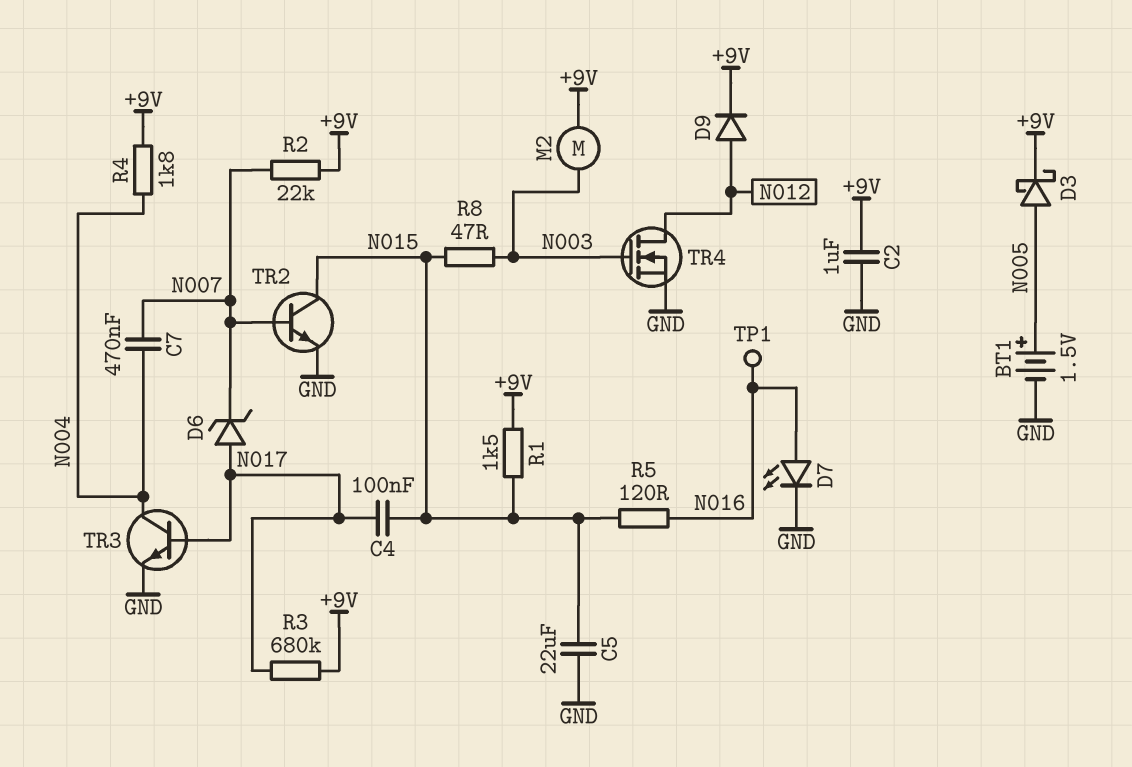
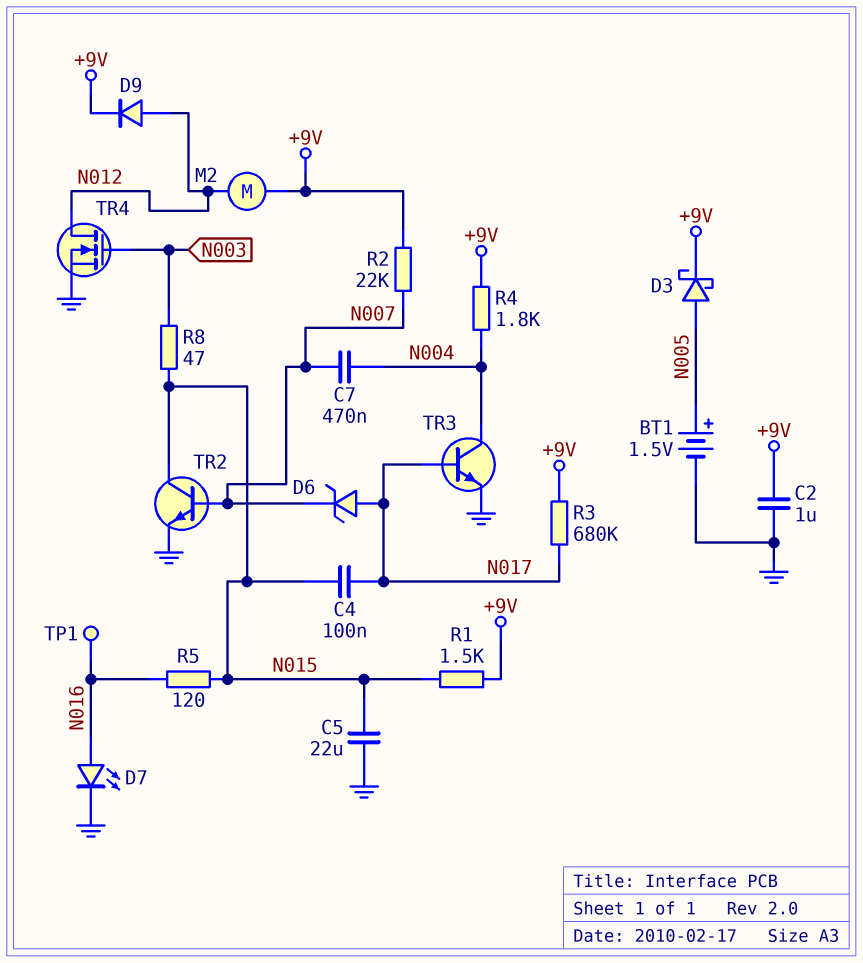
M2: motor (+9V, N003) -> motor (+9V, N012)

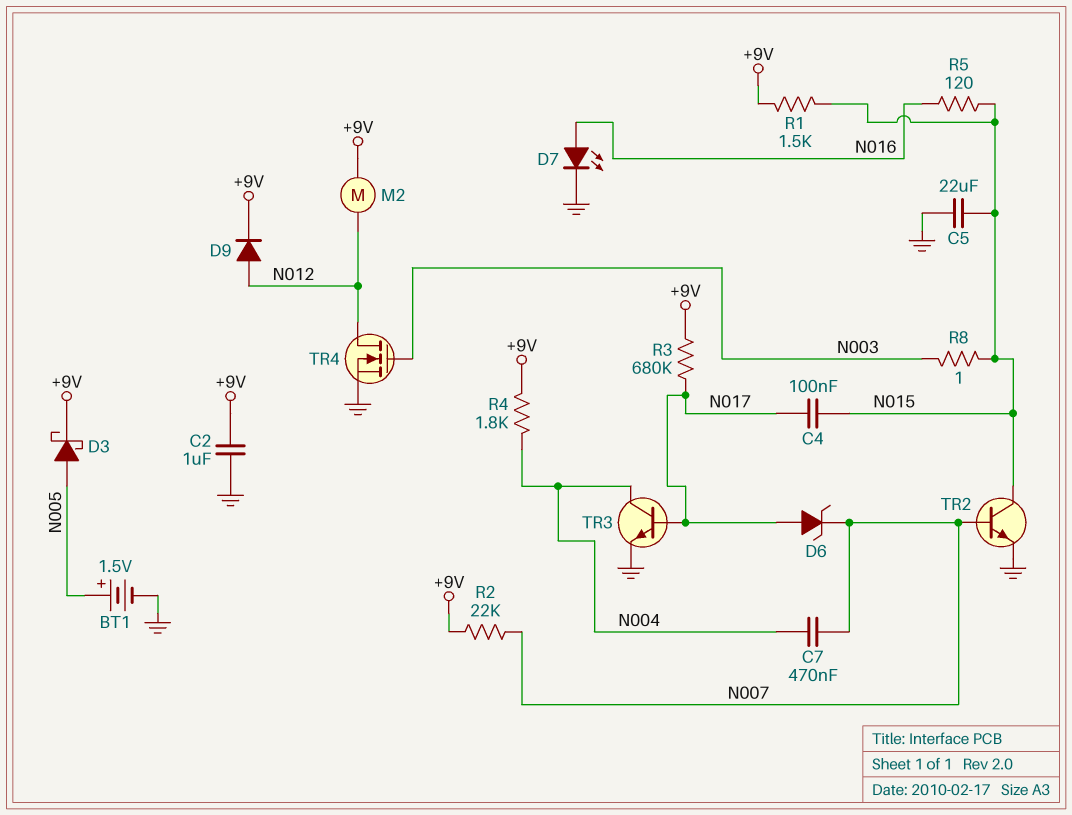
R8: 47 (N003, N015) -> 1 (N003, N015)
TP1: test point (N016) -> none

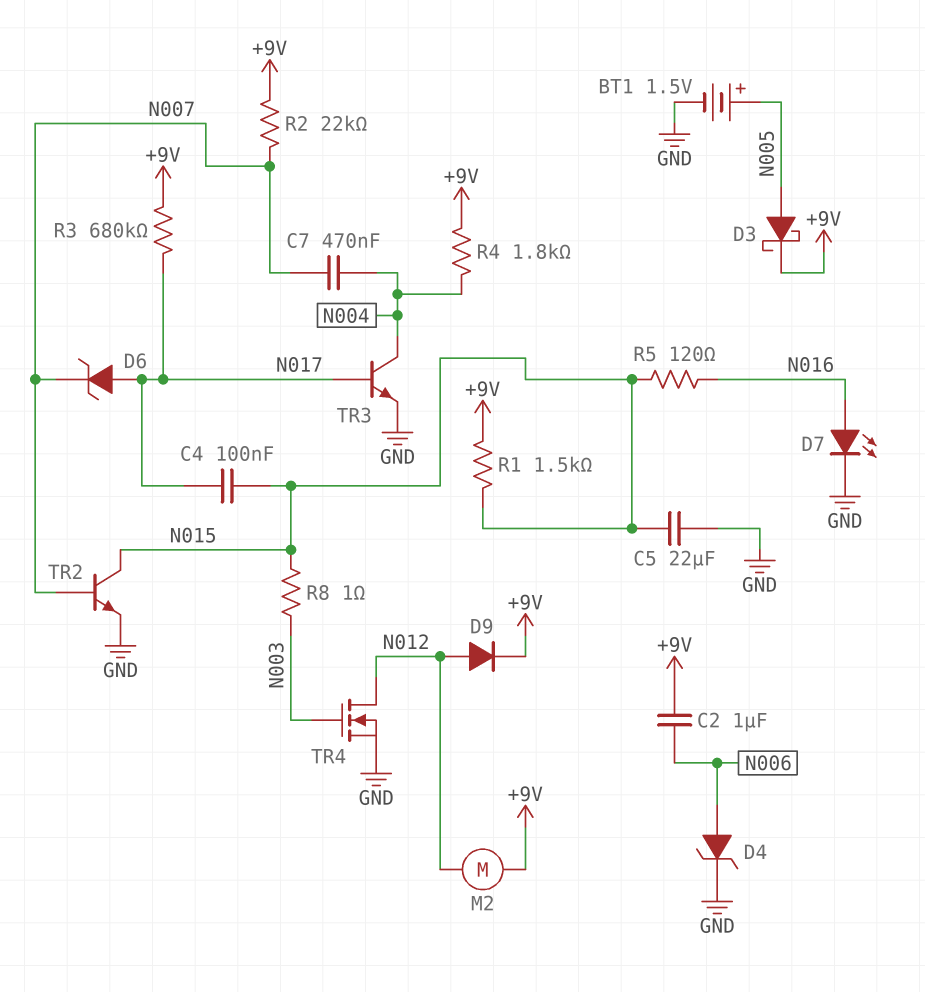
C2: 1uF (+9V, GND) -> 1uF (+9V, N006)
D4: none -> zener (A N006, K GND)

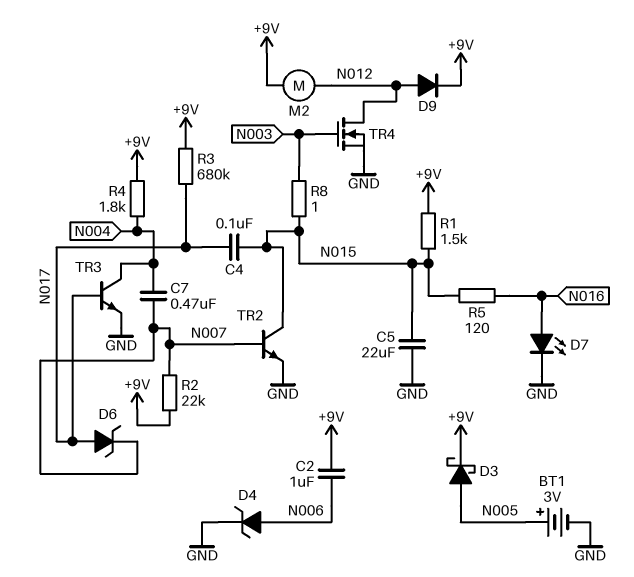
BT1: 1.5V (plus N005, minus GND) -> 3V (plus N005, minus GND)

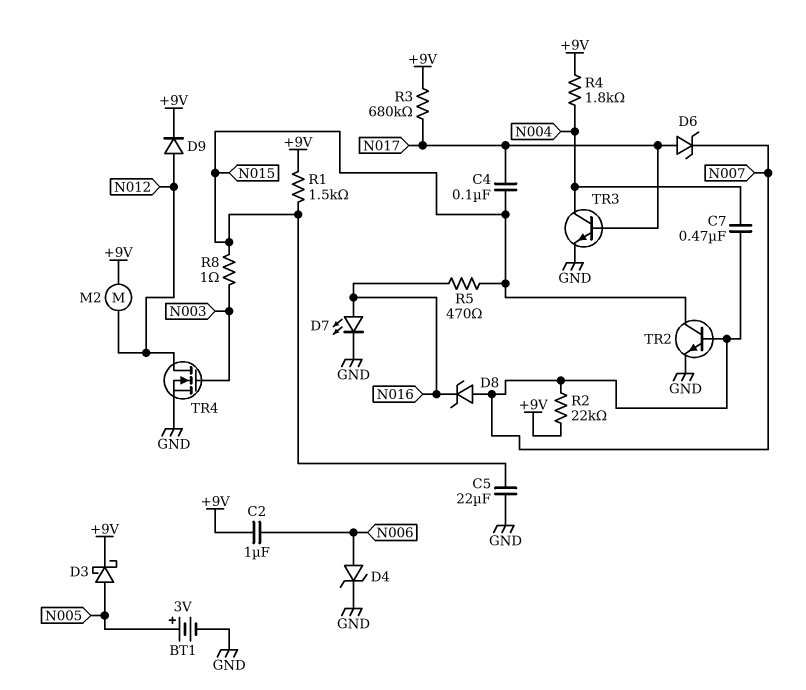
D8: none -> zener (A N007, K N016)
R5: 120 (N015, N016) -> 470 (N015, N016)

